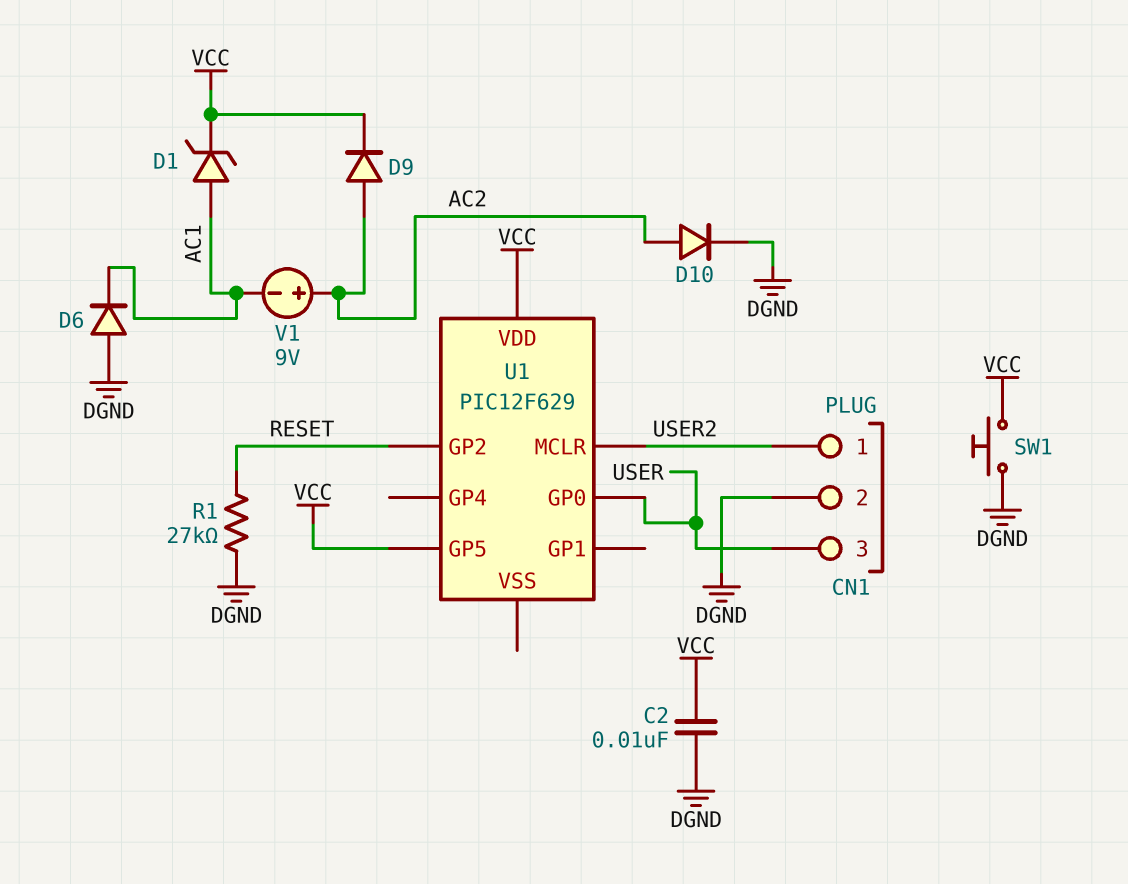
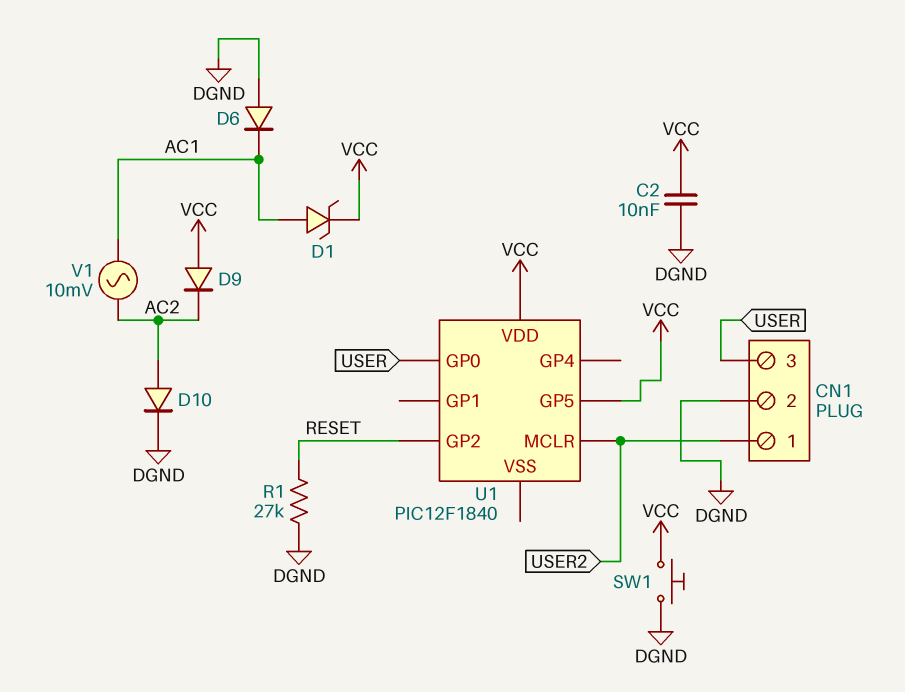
D9: diode (A AC2, K VCC) -> diode (A VCC, K AC2)
U1: PIC12F629 -> PIC12F1840
V1: 9V (plus AC2, minus AC1) -> AC 10mV (AC1, AC2)

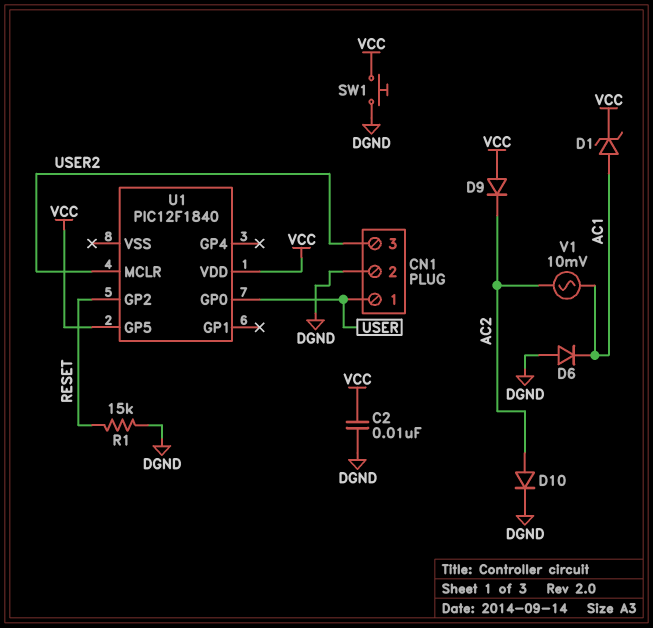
CN1 pin 1: USER2 -> USER
CN1 pin 3: USER -> USER2
R1: 27k (DGND, RESET) -> 15k (DGND, RESET)

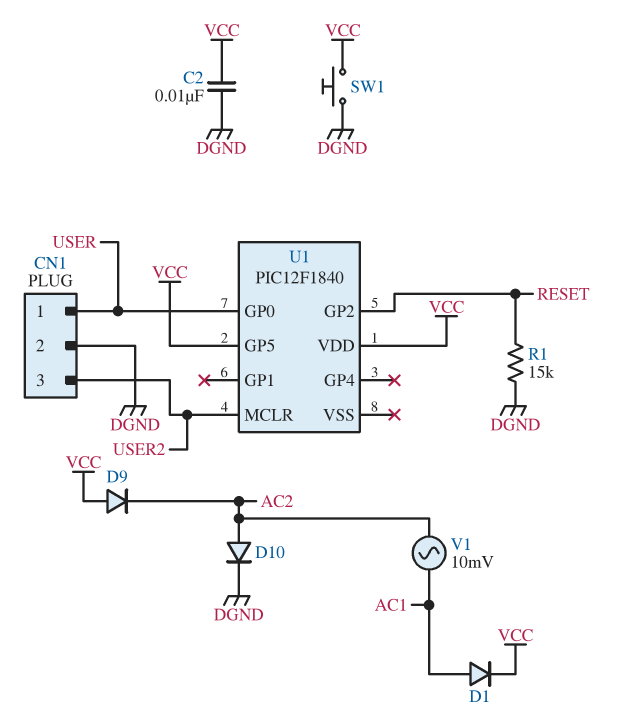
D1: zener (A AC1, K VCC) -> diode (A AC1, K VCC)
D6: diode (A DGND, K AC1) -> none

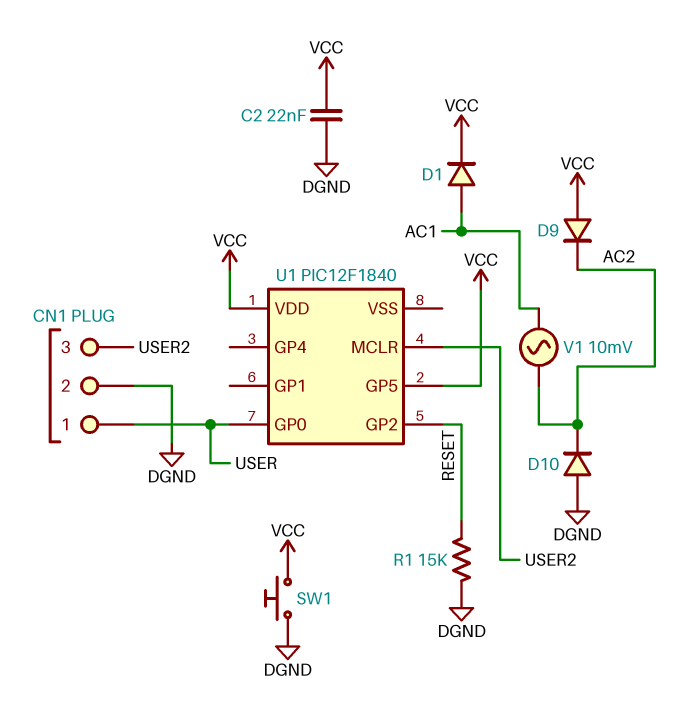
C2: 10nF (DGND, VCC) -> 22nF (DGND, VCC)
D10: diode (A AC2, K DGND) -> diode (A DGND, K AC2)

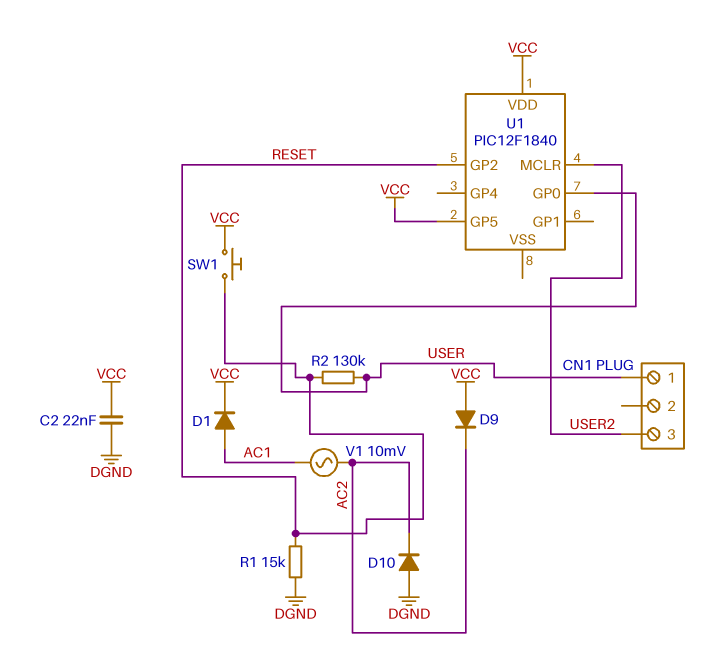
CN1 pin 2: DGND -> none
R2: none -> 130k (RESET, USER)
SW1: button (DGND, VCC) -> button (RESET, VCC)

